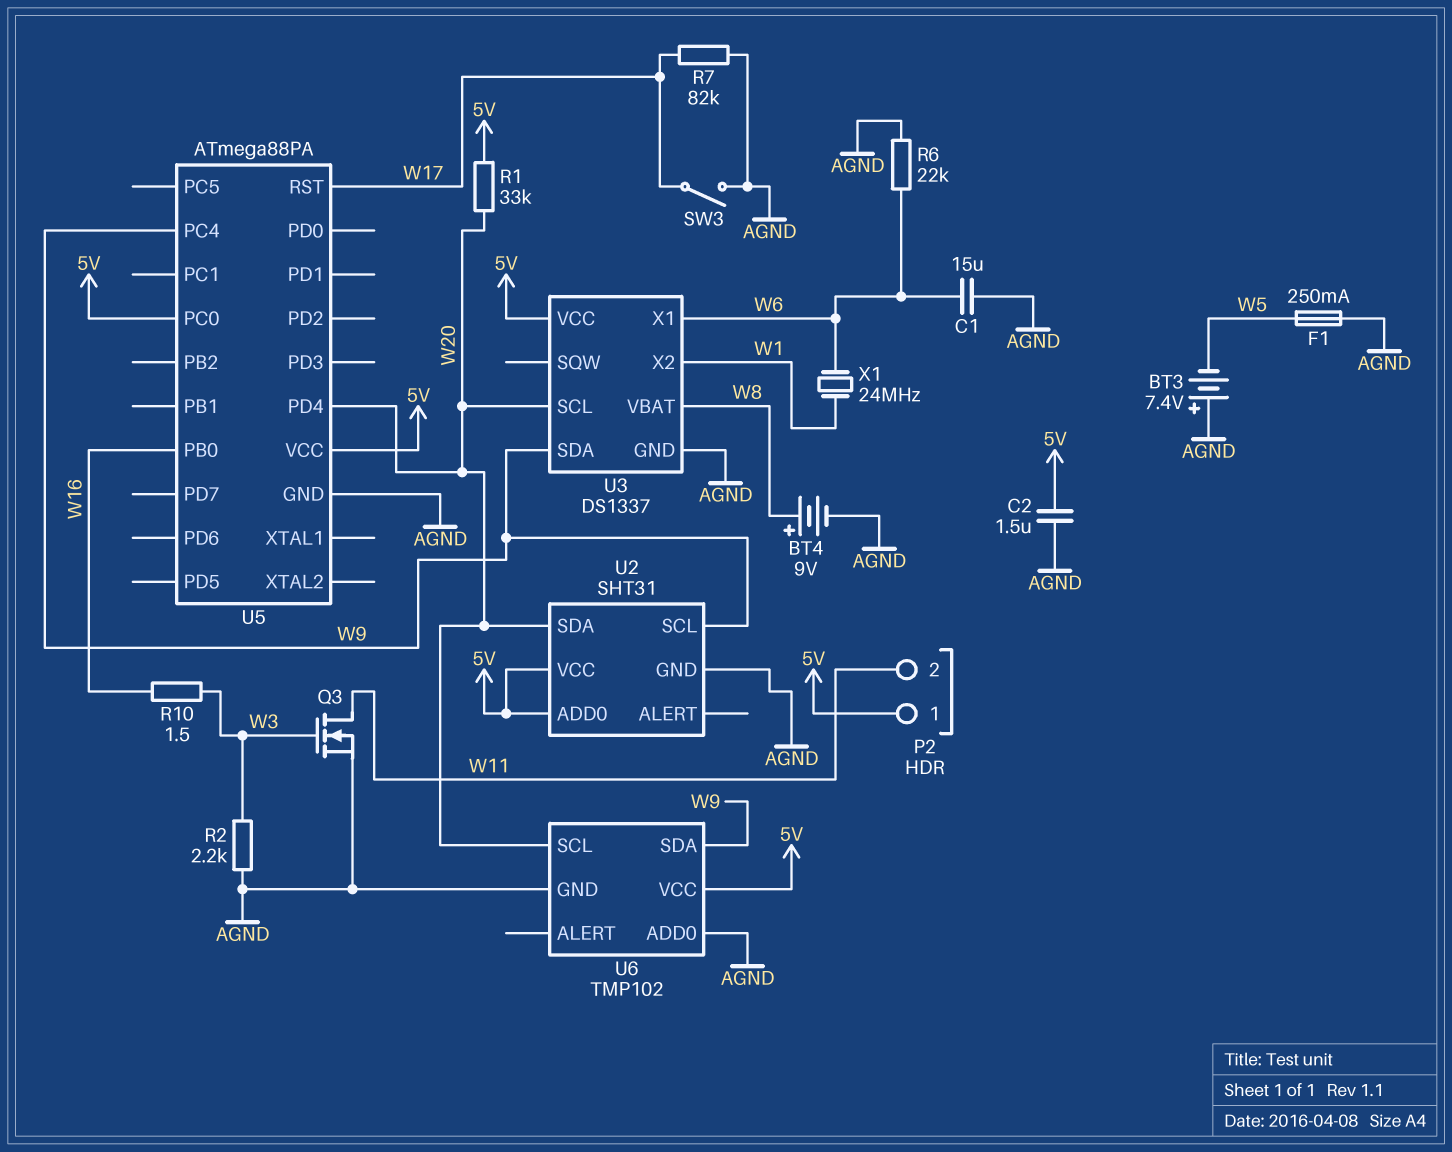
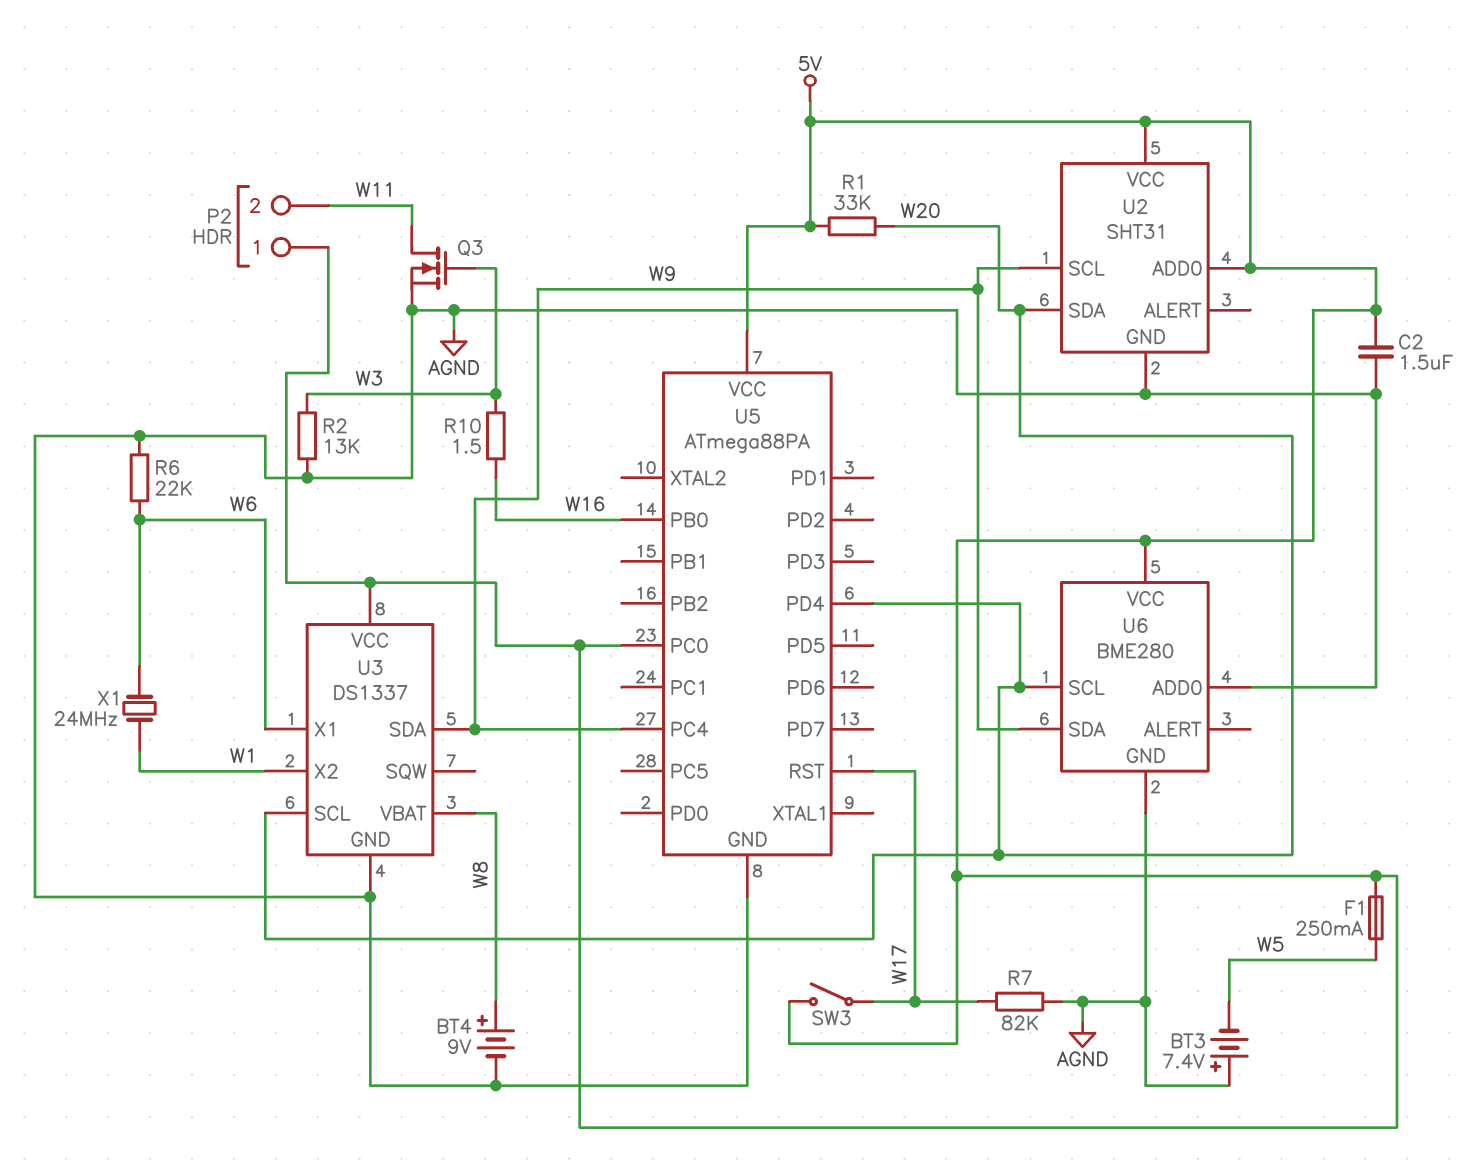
C1: 15uF (AGND, W6) -> none
F1: 250mA (AGND, W5) -> 250mA (5V, W5)
R2: 2.2k (AGND, W3) -> 13k (AGND, W3)
SW3: switch (AGND, W17) -> switch (5V, W17)
U6: TMP102 -> BME280

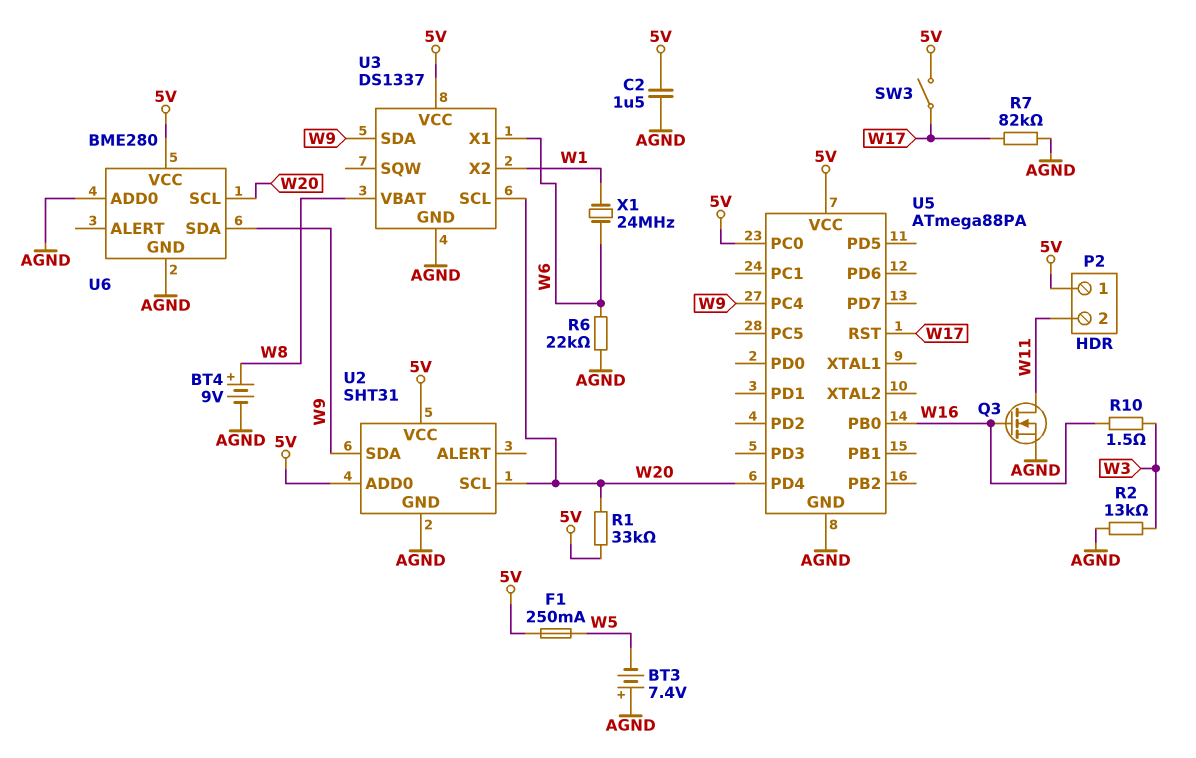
Q3: NMOS (G W3, D W11, S AGND) -> NMOS (G W16, D W11, S AGND)
U2 pin SCL: W9 -> W20
U2 pin SDA: W20 -> W9

